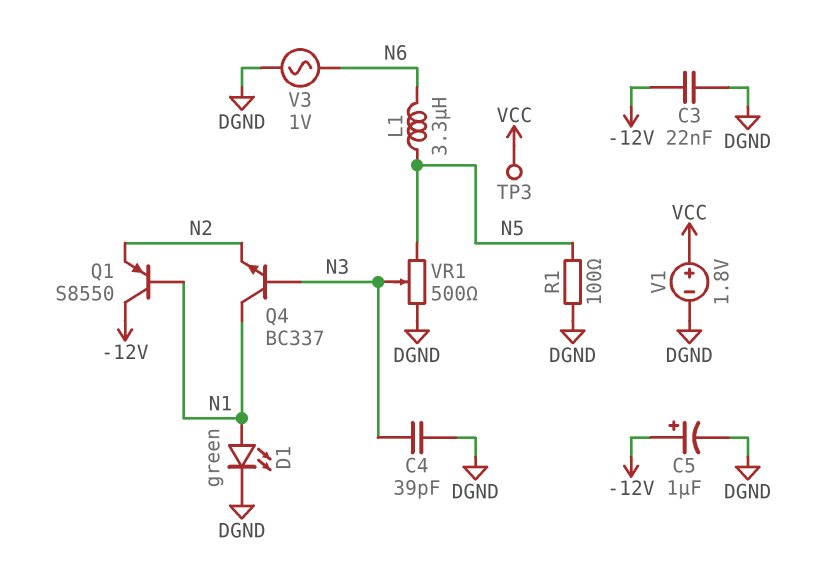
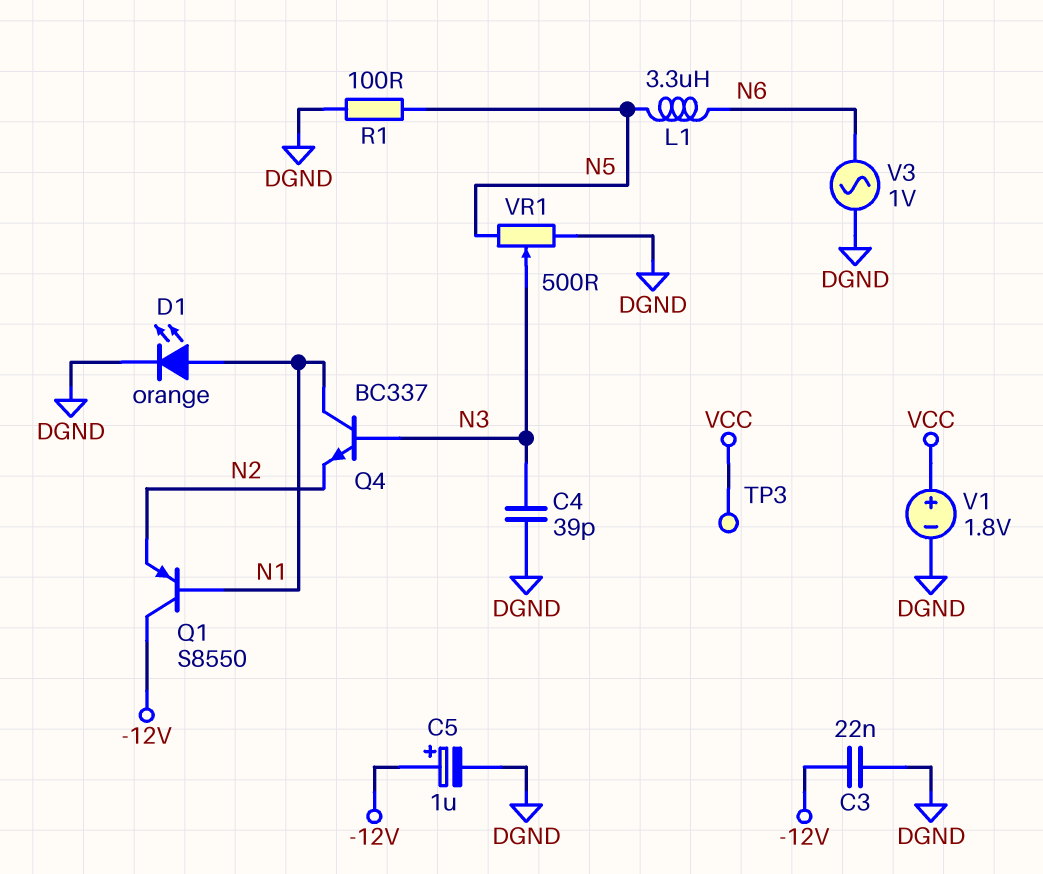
D1: LED green (A N1, K DGND) -> LED orange (A N1, K DGND)

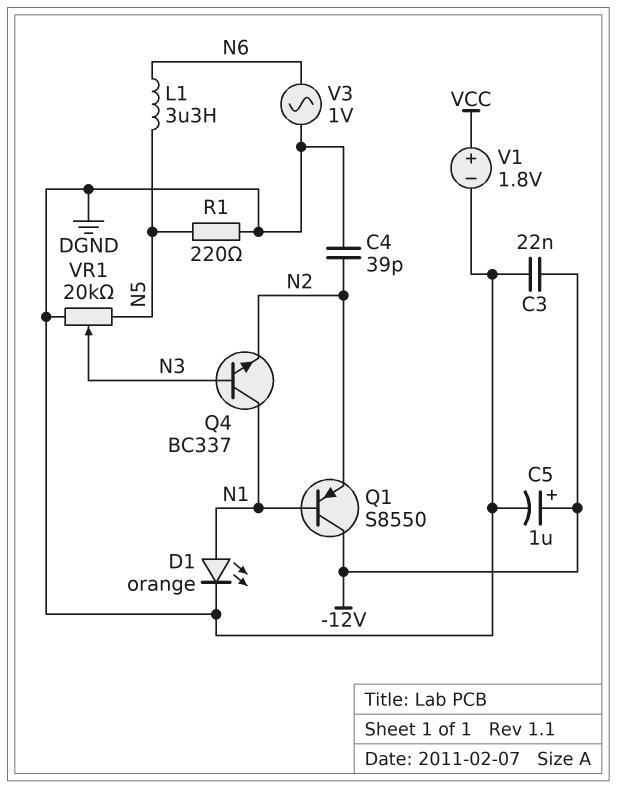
C4: 39pF (DGND, N3) -> 39pF (DGND, N2)
R1: 100 (DGND, N5) -> 220 (DGND, N5)
TP3: test point (VCC) -> none
VR1: 500 (DGND, N5, wiper N3) -> 20k (DGND, N5, wiper N3)

